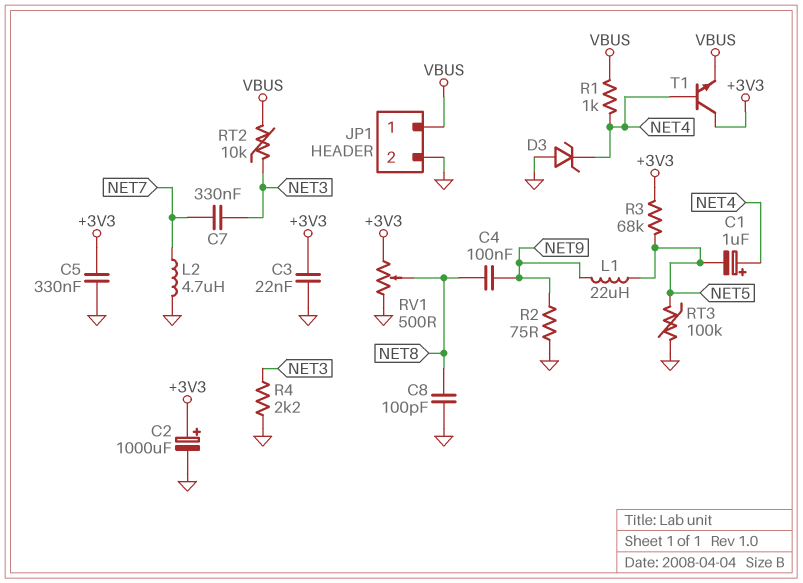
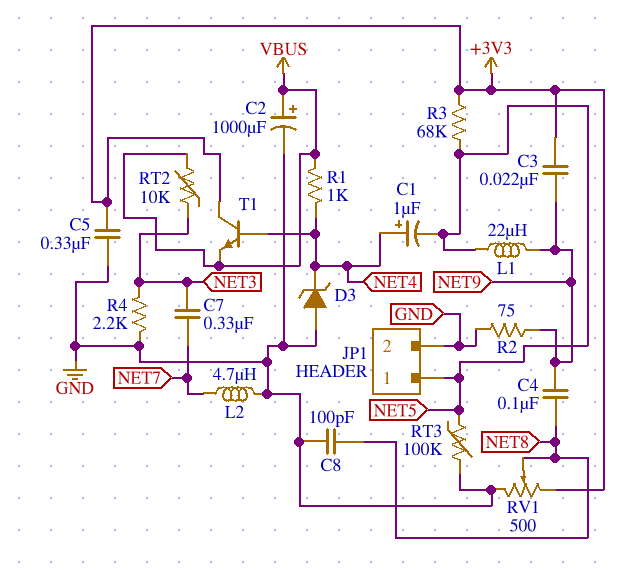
C2: 1000uF (plus +3V3, minus GND) -> 1000uF (plus VBUS, minus GND)
C3: 22nF (+3V3, GND) -> 22nF (+3V3, NET9)
JP1 pin 1: VBUS -> NET5

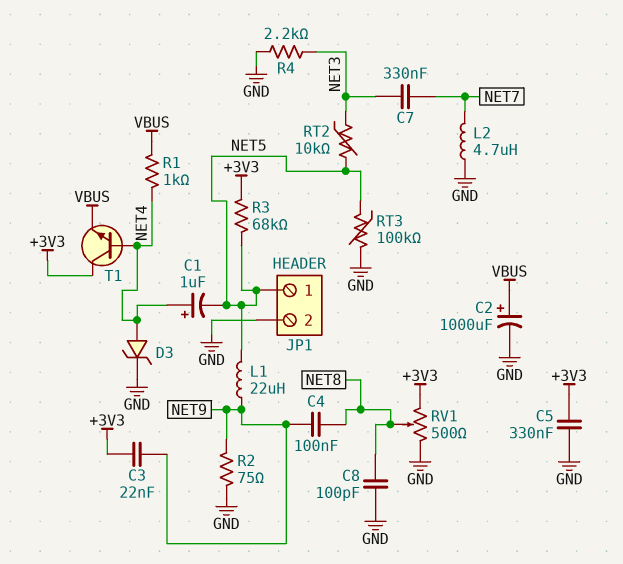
D3: zener (A GND, K NET4) -> zener (A NET4, K GND)
RT2: 10k (NET3, VBUS) -> 10k (NET3, NET5)

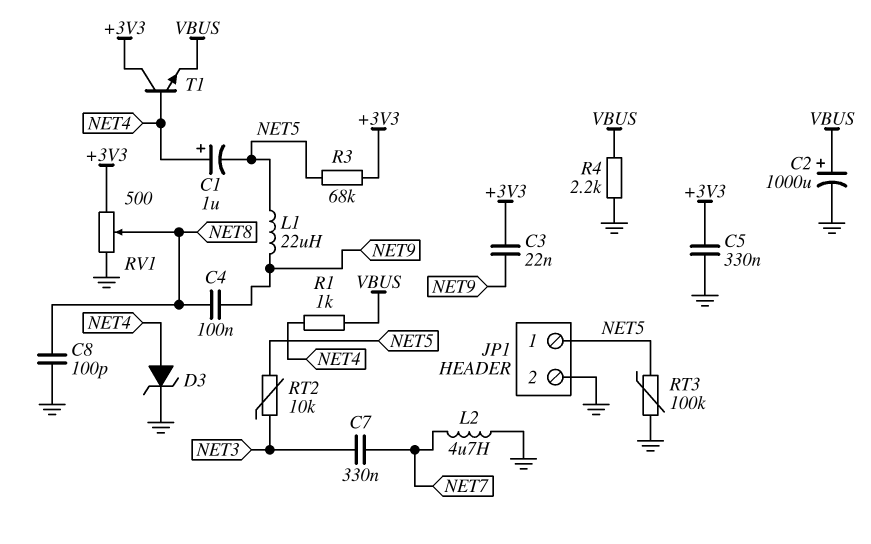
R2: 75 (GND, NET9) -> none
R4: 2.2k (GND, NET3) -> 2.2k (GND, VBUS)

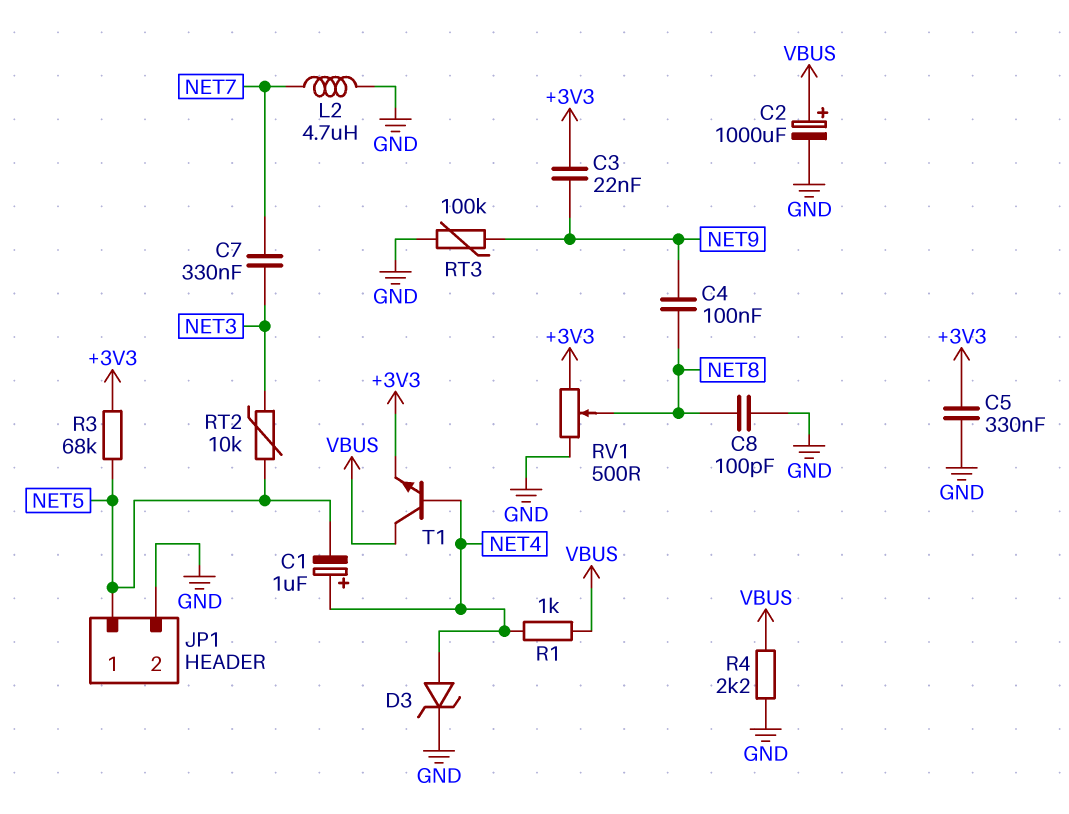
L1: 22uH (NET5, NET9) -> none
RT3: 100k (GND, NET5) -> 100k (GND, NET9)
T1: NPN (B NET4, C +3V3, E VBUS) -> NPN (B NET4, C VBUS, E +3V3)

